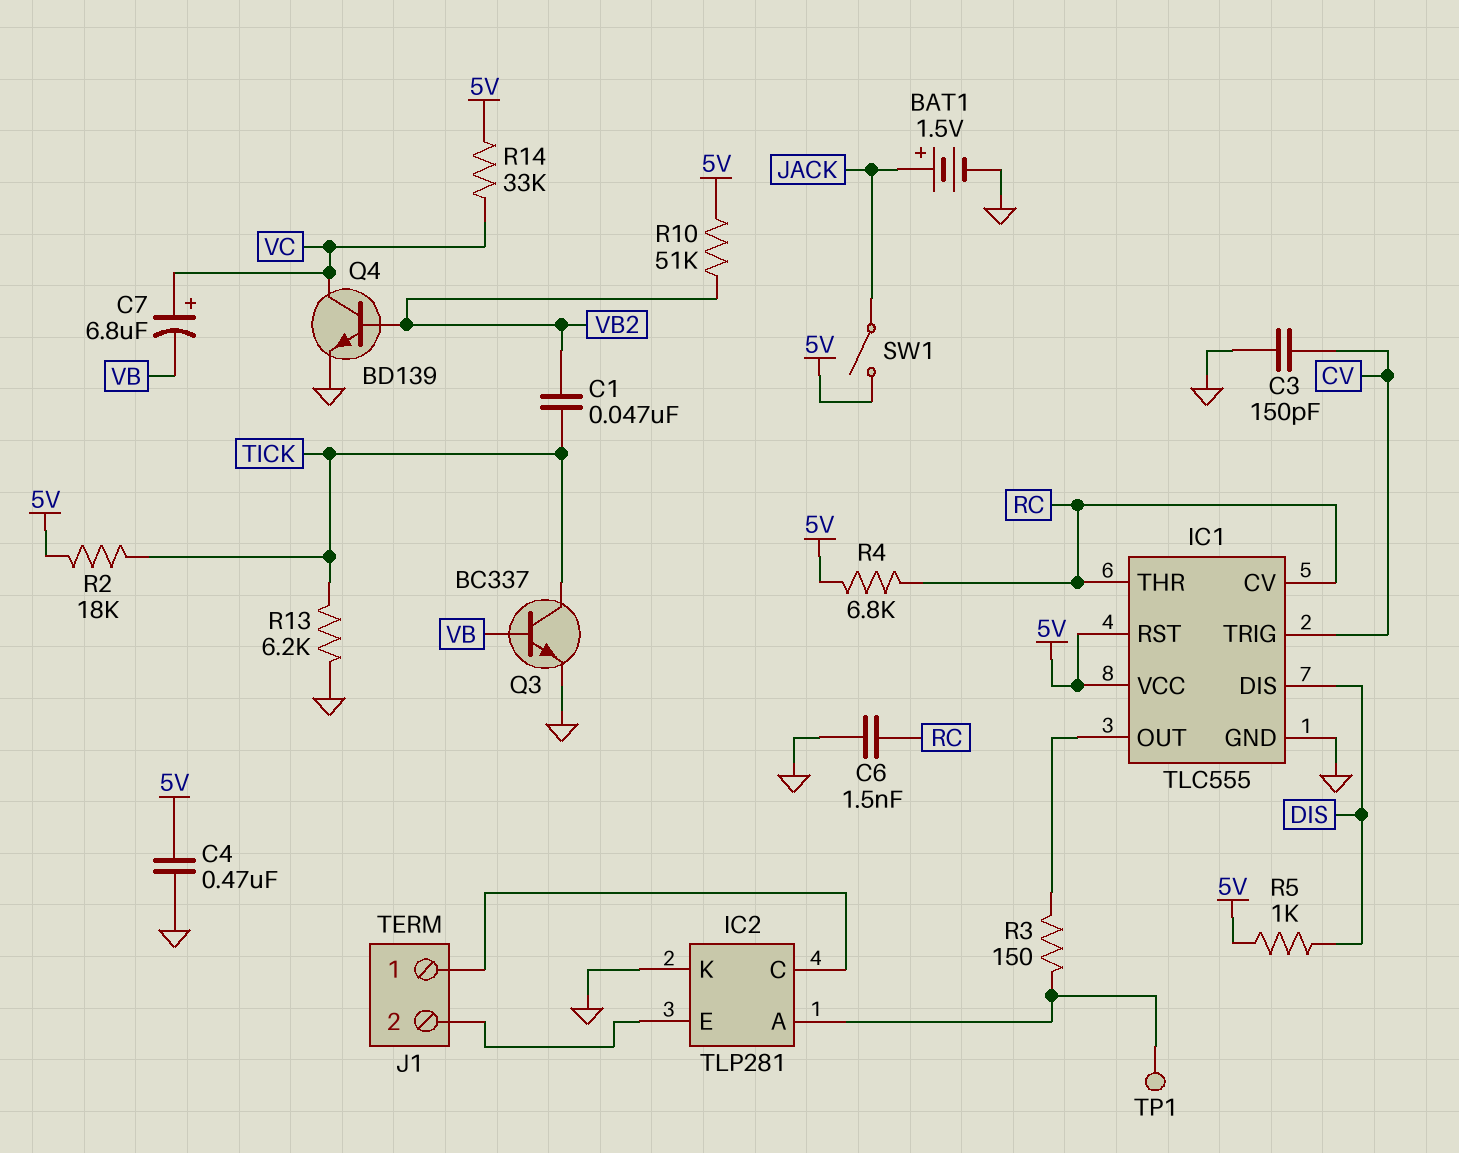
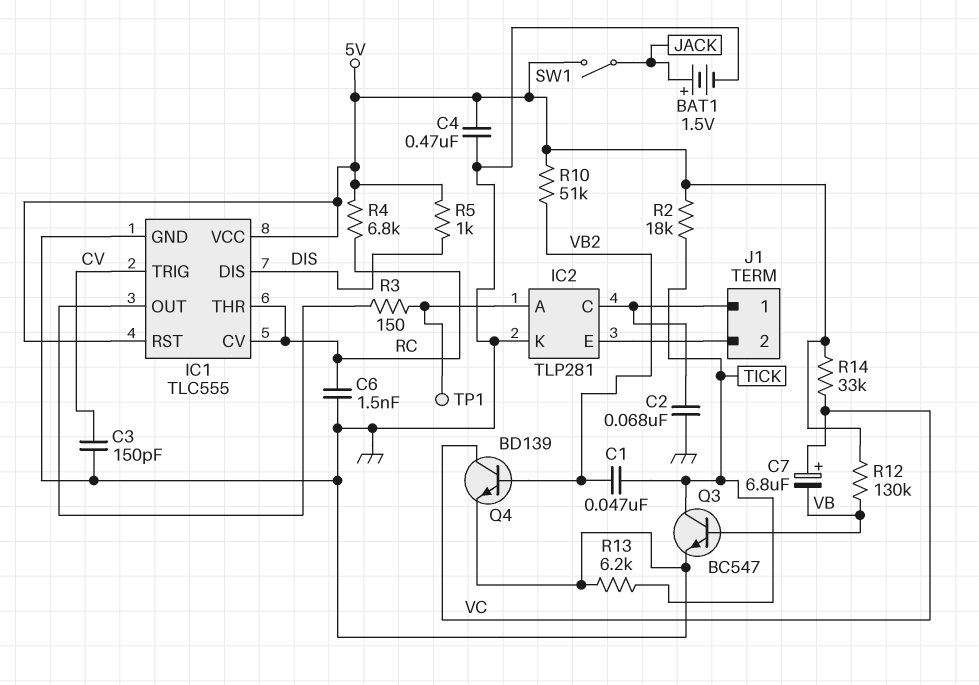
C2: none -> 68nF (GND, IC2/C)
Q3: NPN BC337 (B VB, C TICK, E GND) -> NPN BC547 (B VB, C TICK, E GND)
R12: none -> 130k (5V, VB)

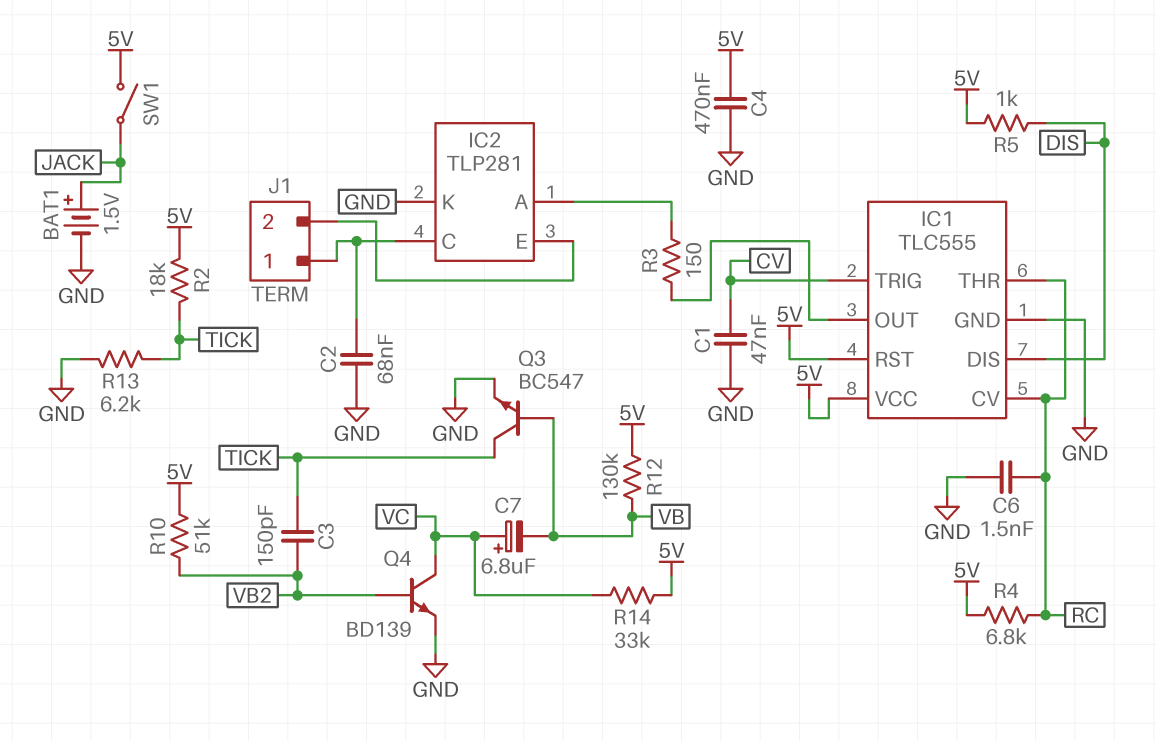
C1: 47nF (TICK, VB2) -> 47nF (CV, GND)
C3: 150pF (CV, GND) -> 150pF (TICK, VB2)
TP1: test point (IC2/A) -> none

